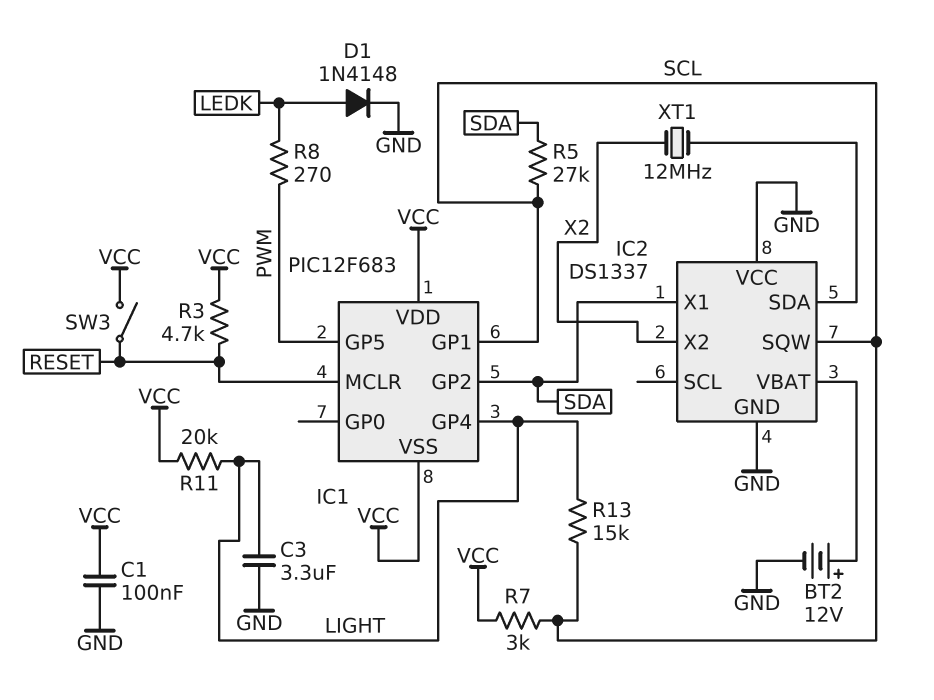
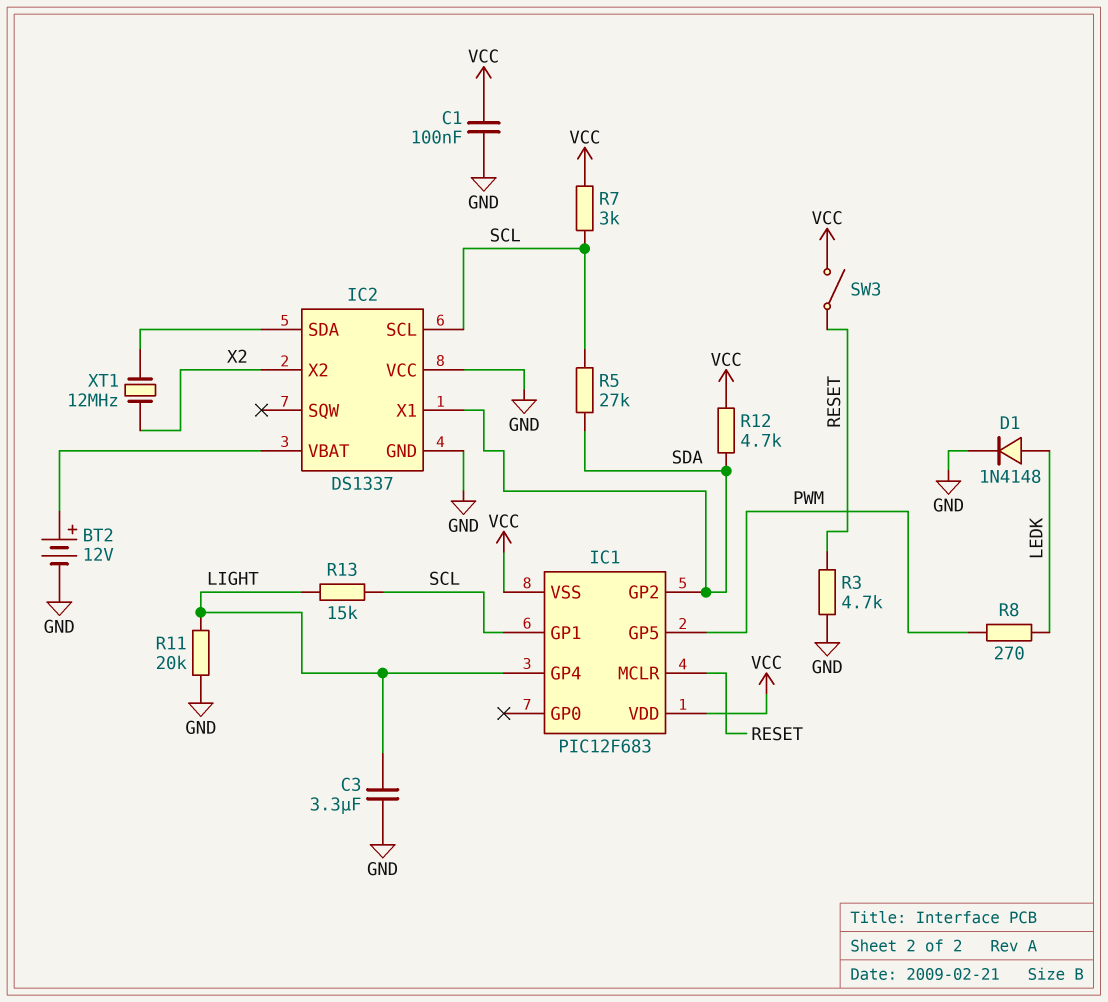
IC2 pin SCL: none -> SCL
IC2 pin SQW: SCL -> none
R3: 4.7k (RESET, VCC) -> 4.7k (GND, RESET)
R11: 20k (LIGHT, VCC) -> 20k (GND, LIGHT)
R12: none -> 4.7k (SDA, VCC)

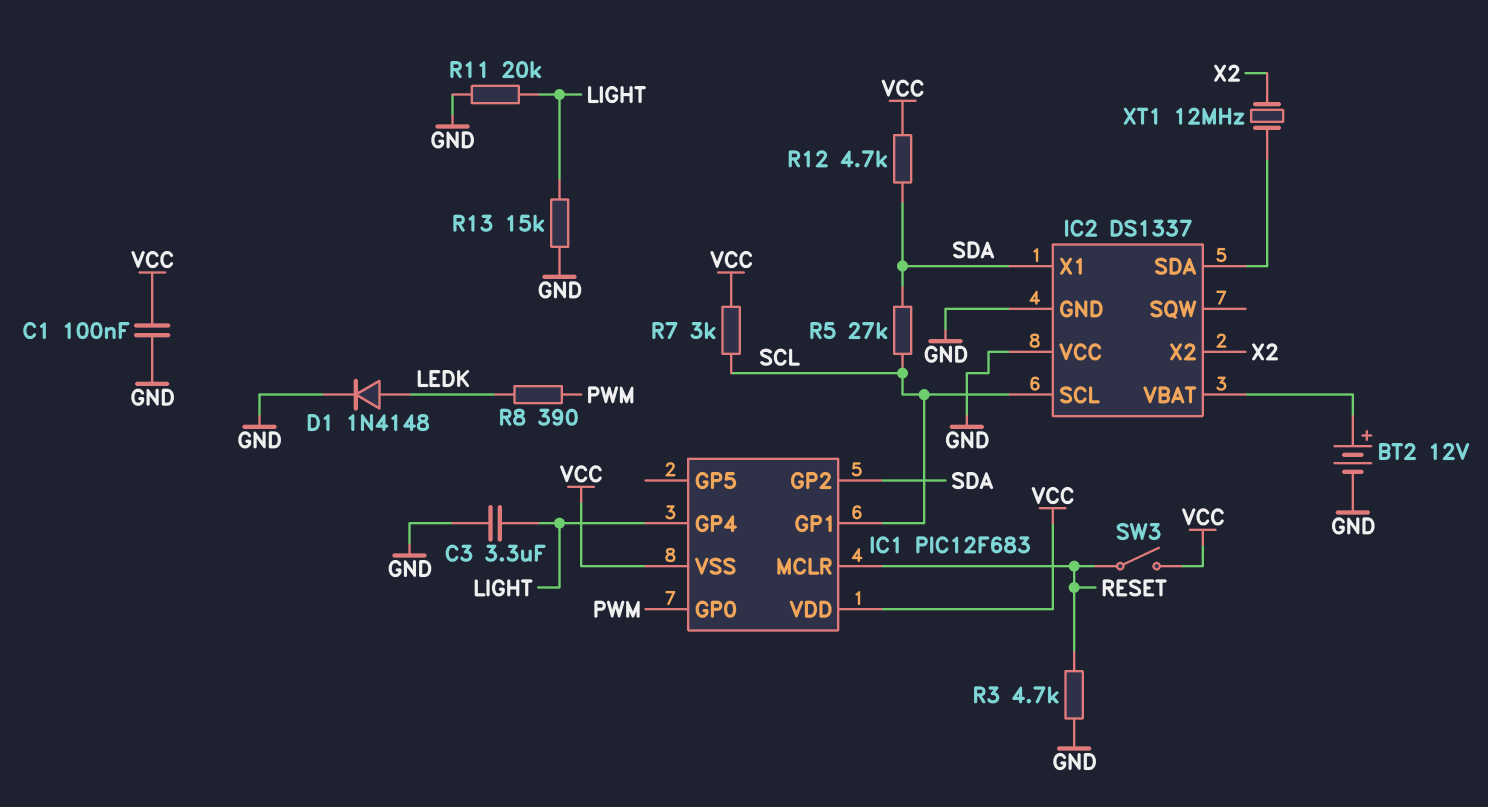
IC1 pin GP0: none -> PWM
IC1 pin GP5: PWM -> none
R8: 270 (LEDK, PWM) -> 390 (LEDK, PWM)
R13: 15k (LIGHT, SCL) -> 15k (GND, LIGHT)

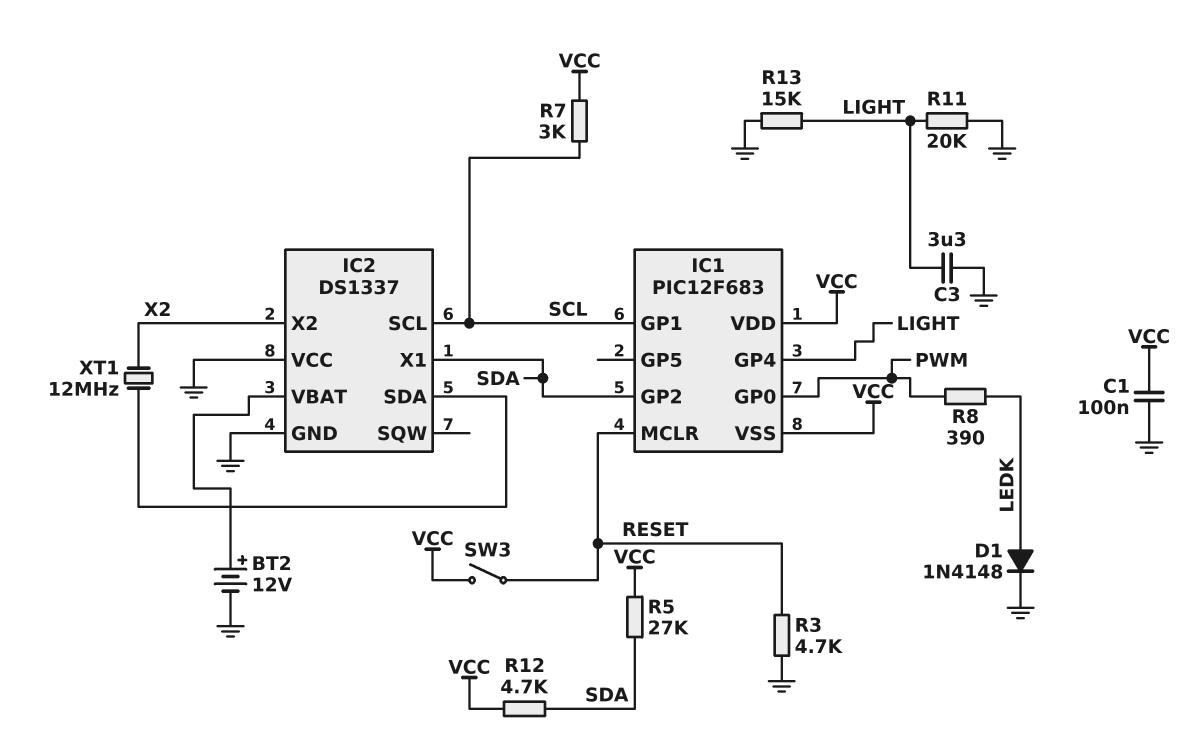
R5: 27k (SCL, SDA) -> 27k (SDA, VCC)

